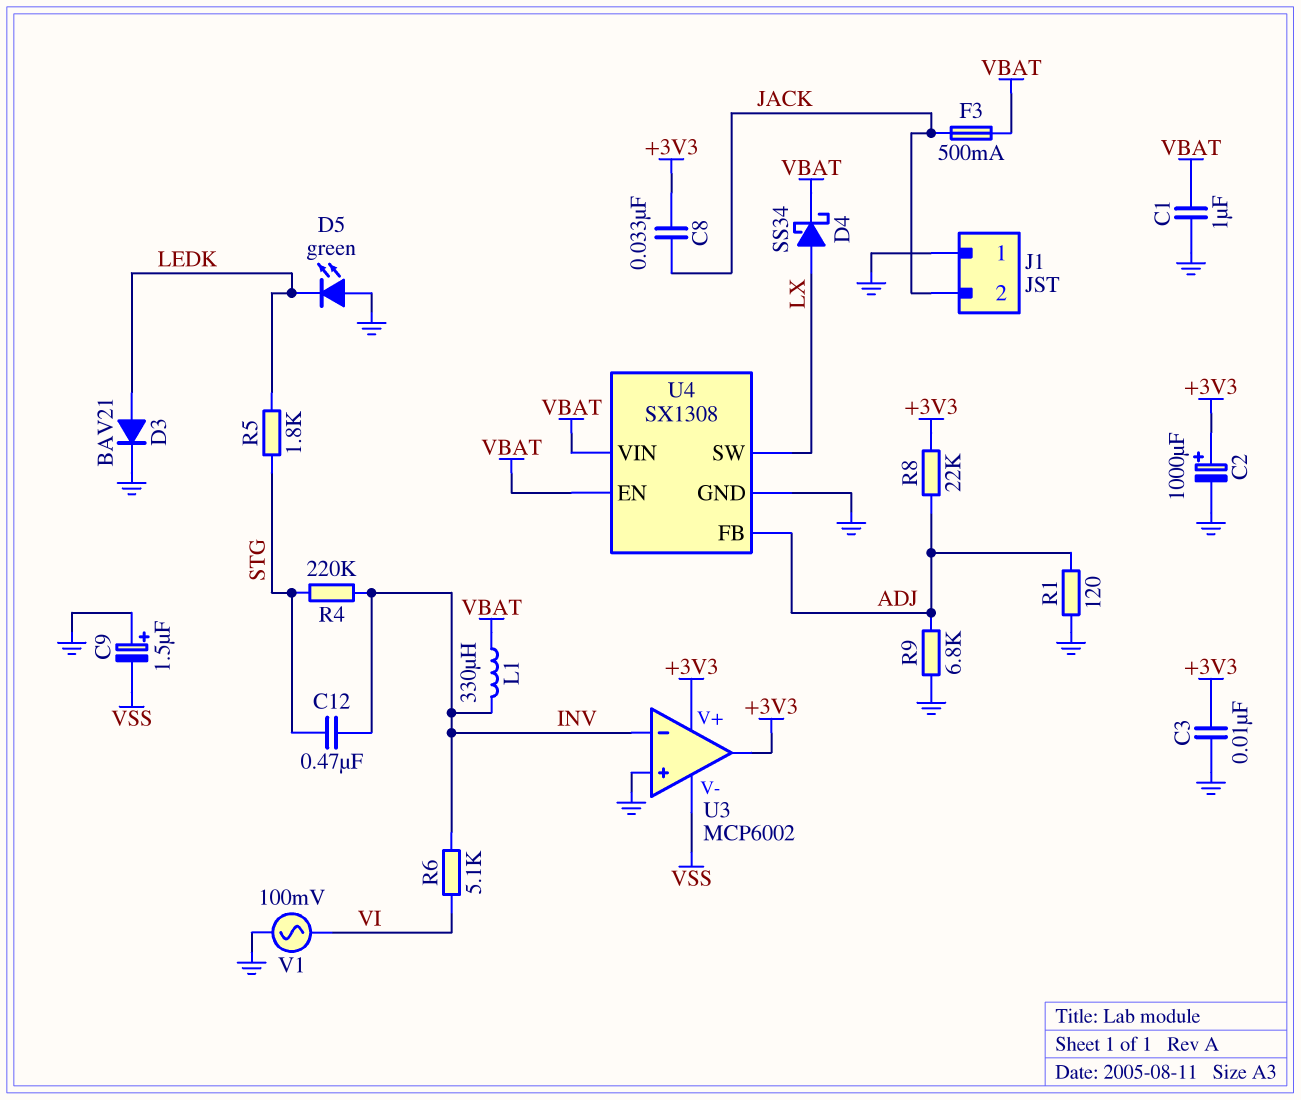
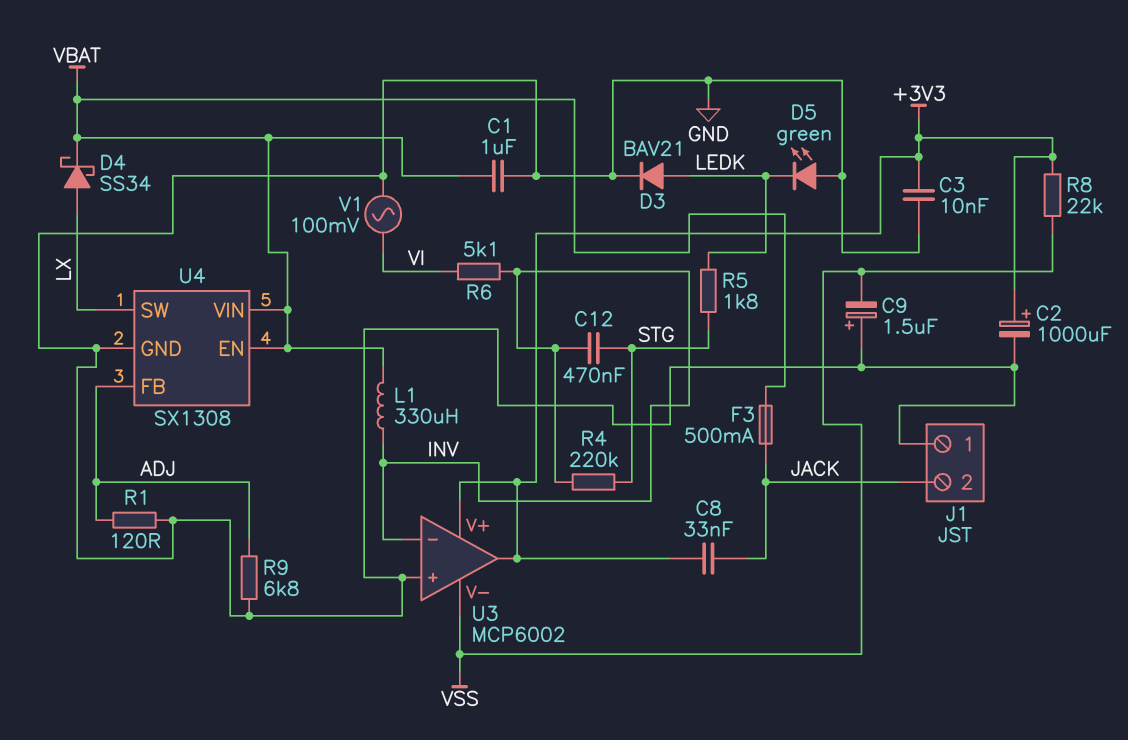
R8: 22k (+3V3, ADJ) -> 22k (+3V3, VSS)

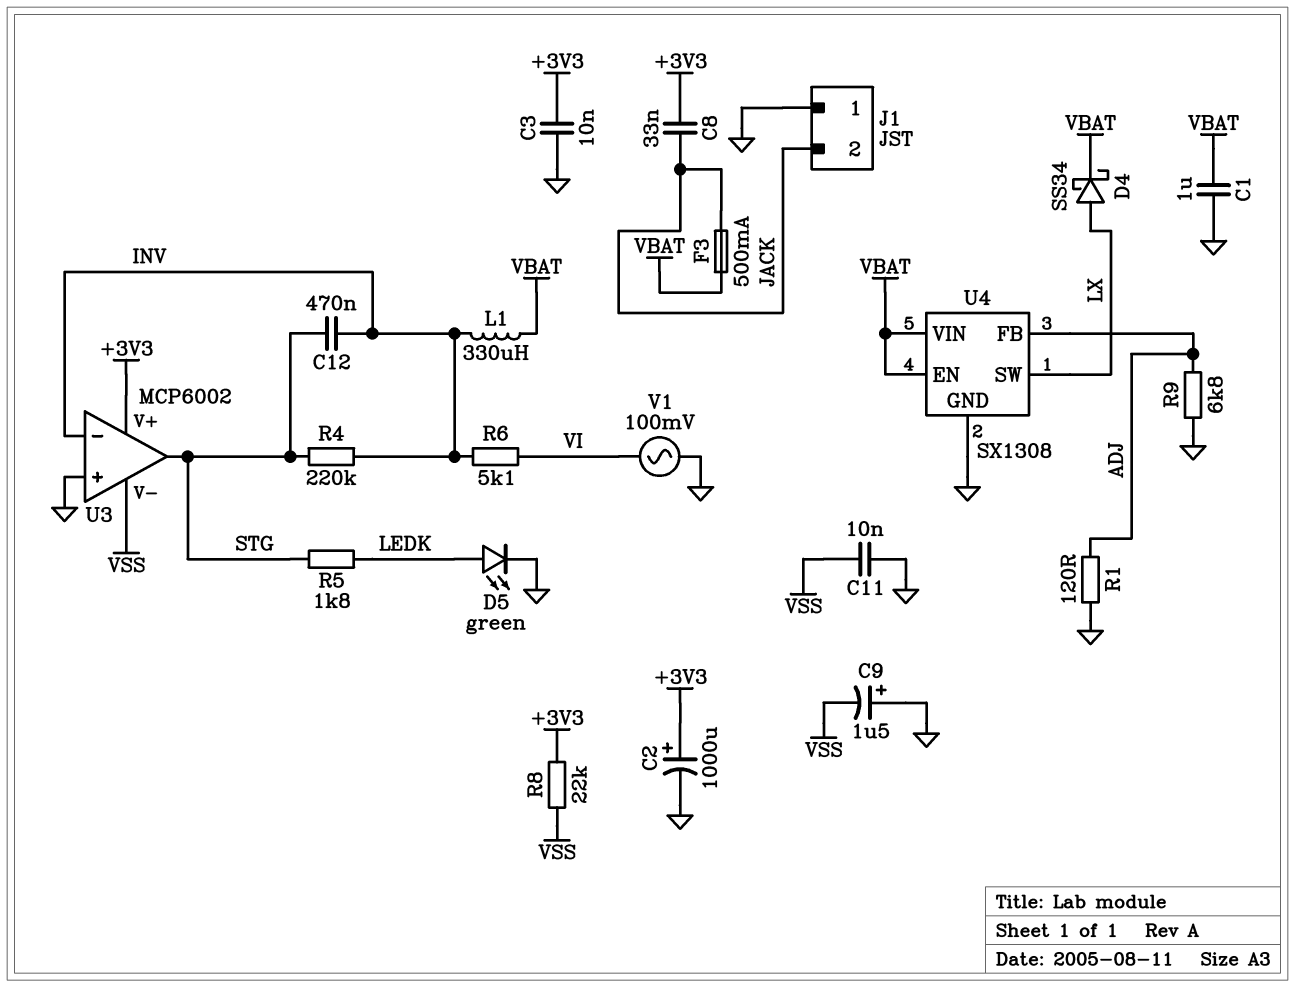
C11: none -> 10nF (GND, VSS)
D3: diode BAV21 (A LEDK, K GND) -> none
D5: LED green (A GND, K LEDK) -> LED green (A LEDK, K GND)
U3 pin out: +3V3 -> STG

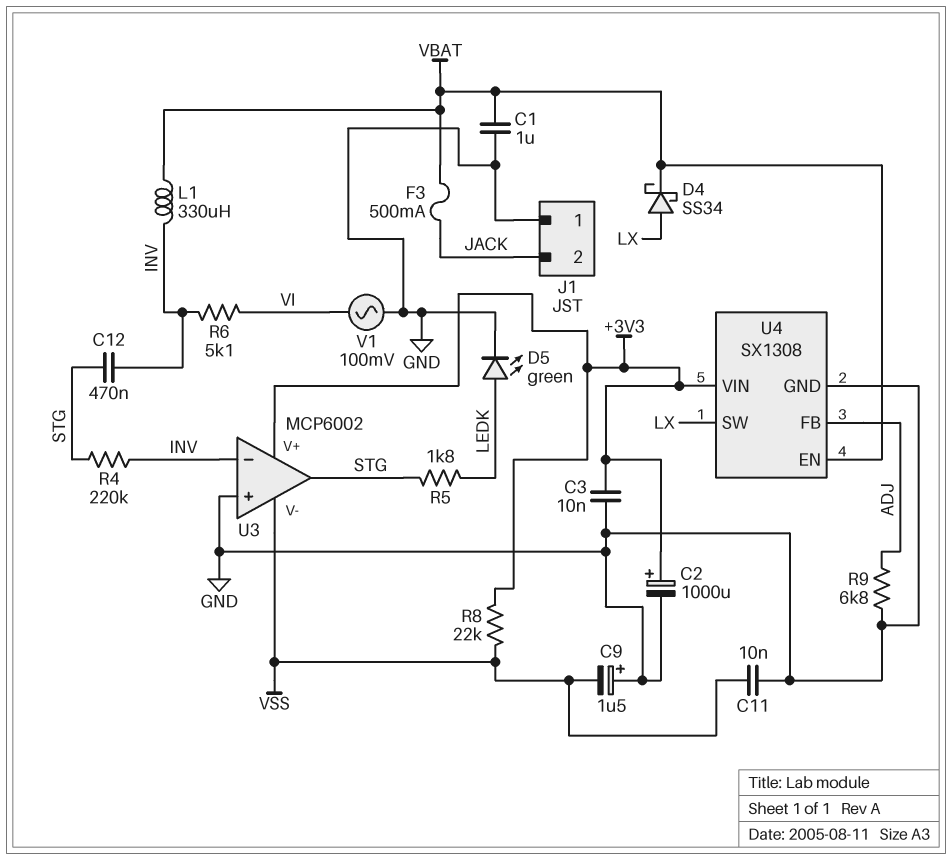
C8: 33nF (+3V3, JACK) -> none
R1: 120 (ADJ, GND) -> none
U4 pin VIN: VBAT -> +3V3

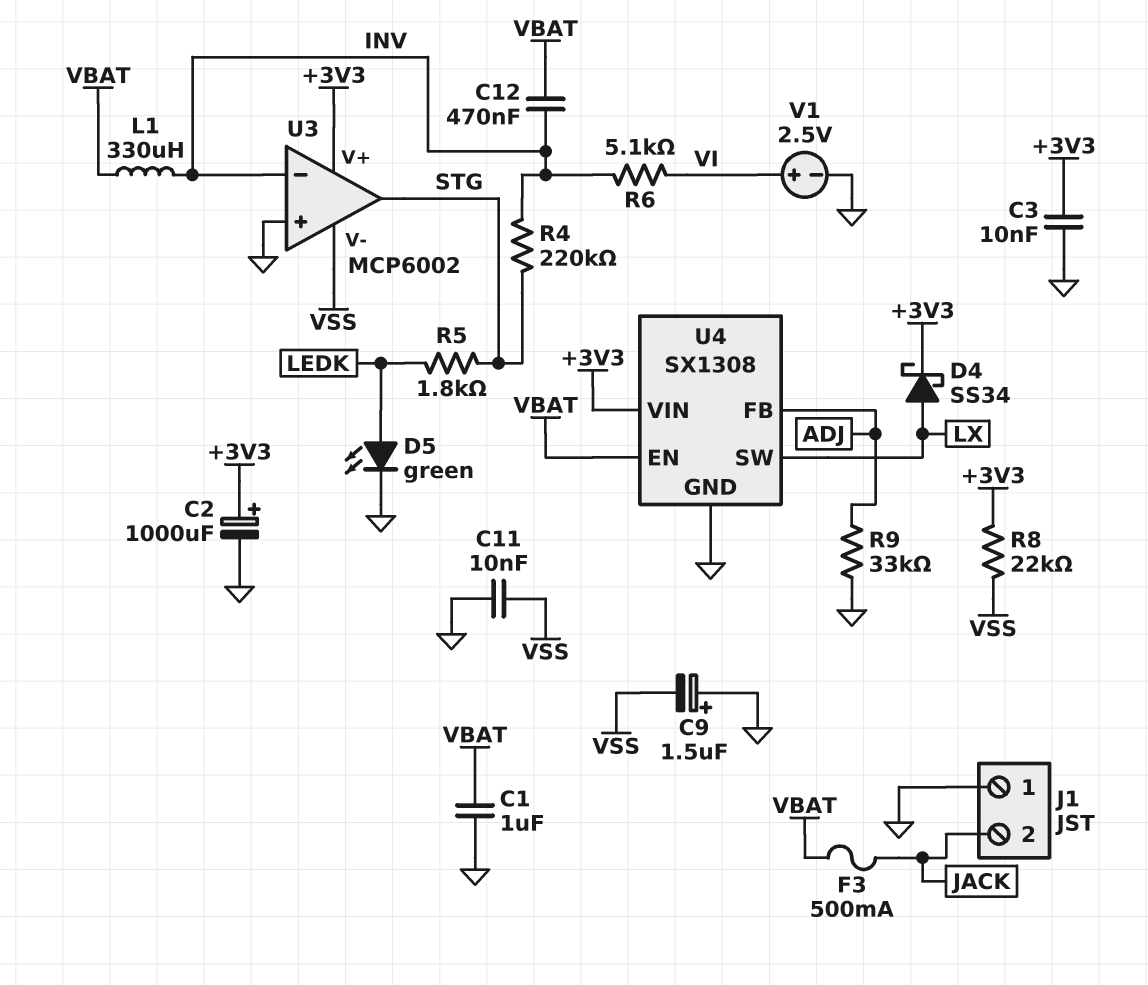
C12: 470nF (INV, STG) -> 470nF (INV, VBAT)
D4: schottky SS34 (A LX, K VBAT) -> schottky SS34 (A LX, K +3V3)
R9: 6.8k (ADJ, GND) -> 33k (ADJ, GND)
V1: AC 100mV (GND, VI) -> 2.5V (plus VI, minus GND)

